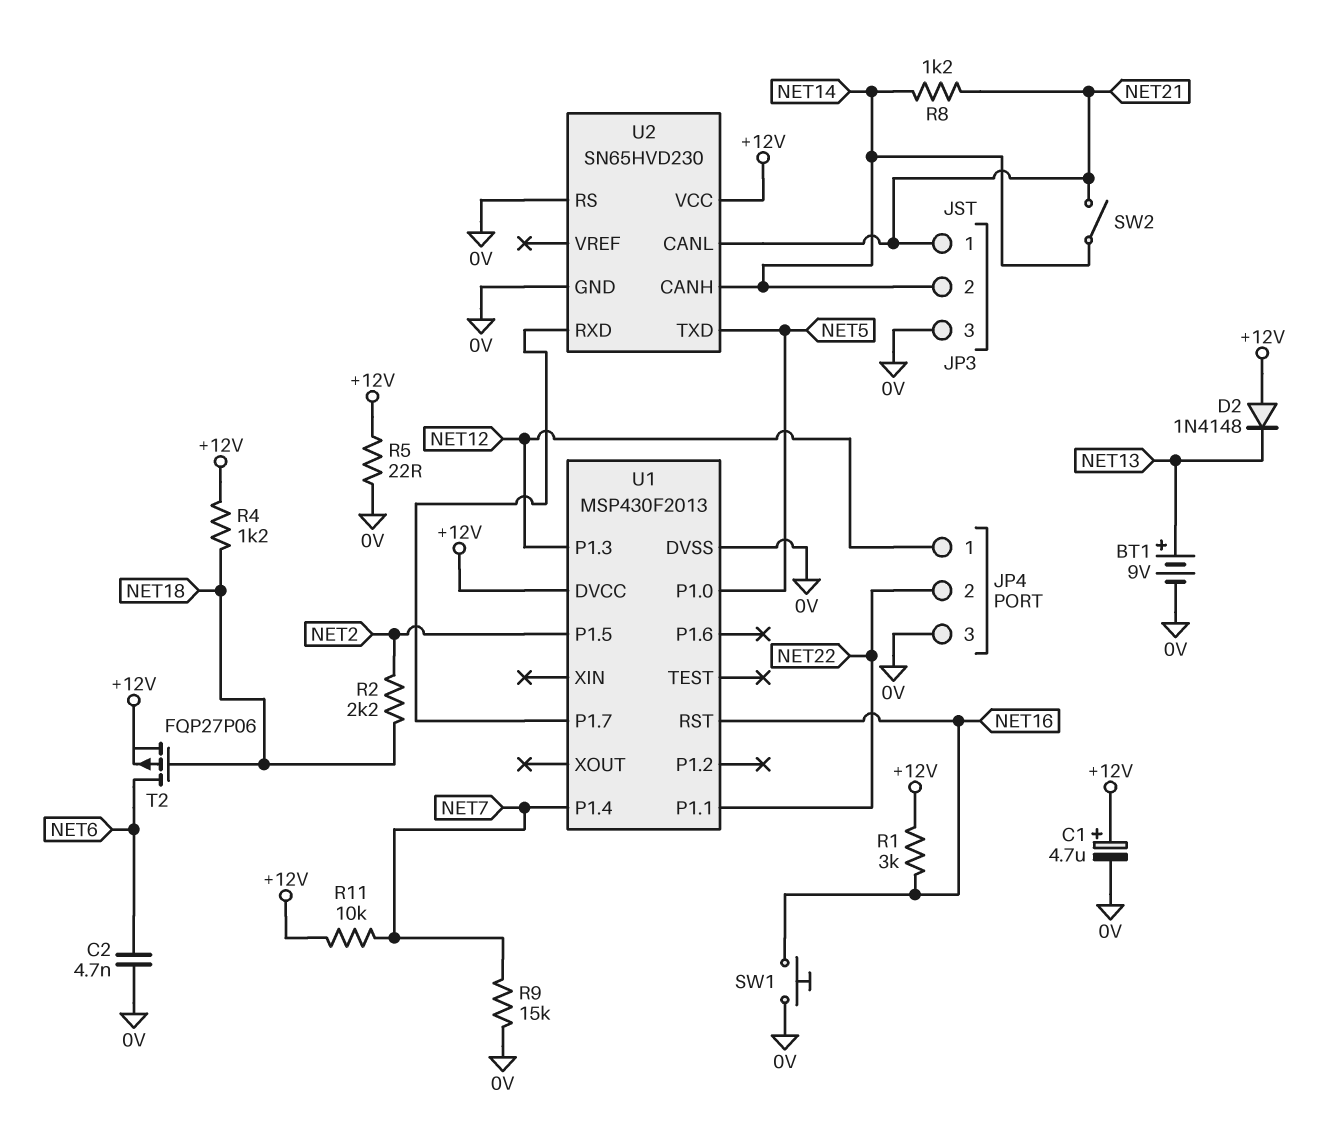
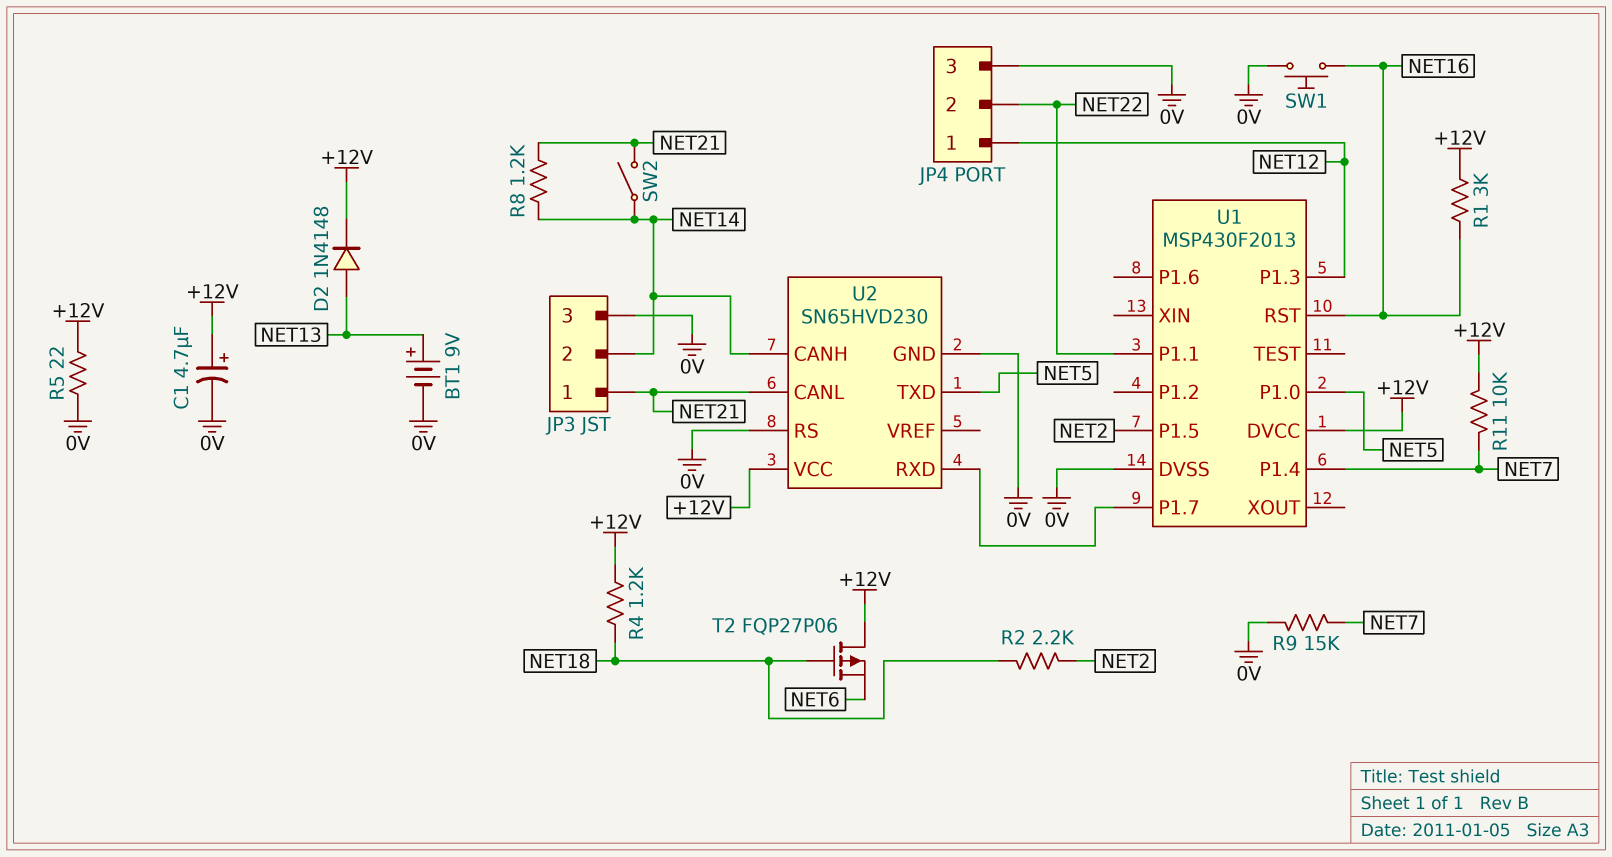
C2: 4.7nF (0V, NET6) -> none
D2: diode 1N4148 (A +12V, K NET13) -> diode 1N4148 (A NET13, K +12V)
T2: PMOS FQP27P06 (G NET18, D NET6, S +12V) -> PMOS FQP27P06 (G NET18, D +12V, S NET6)

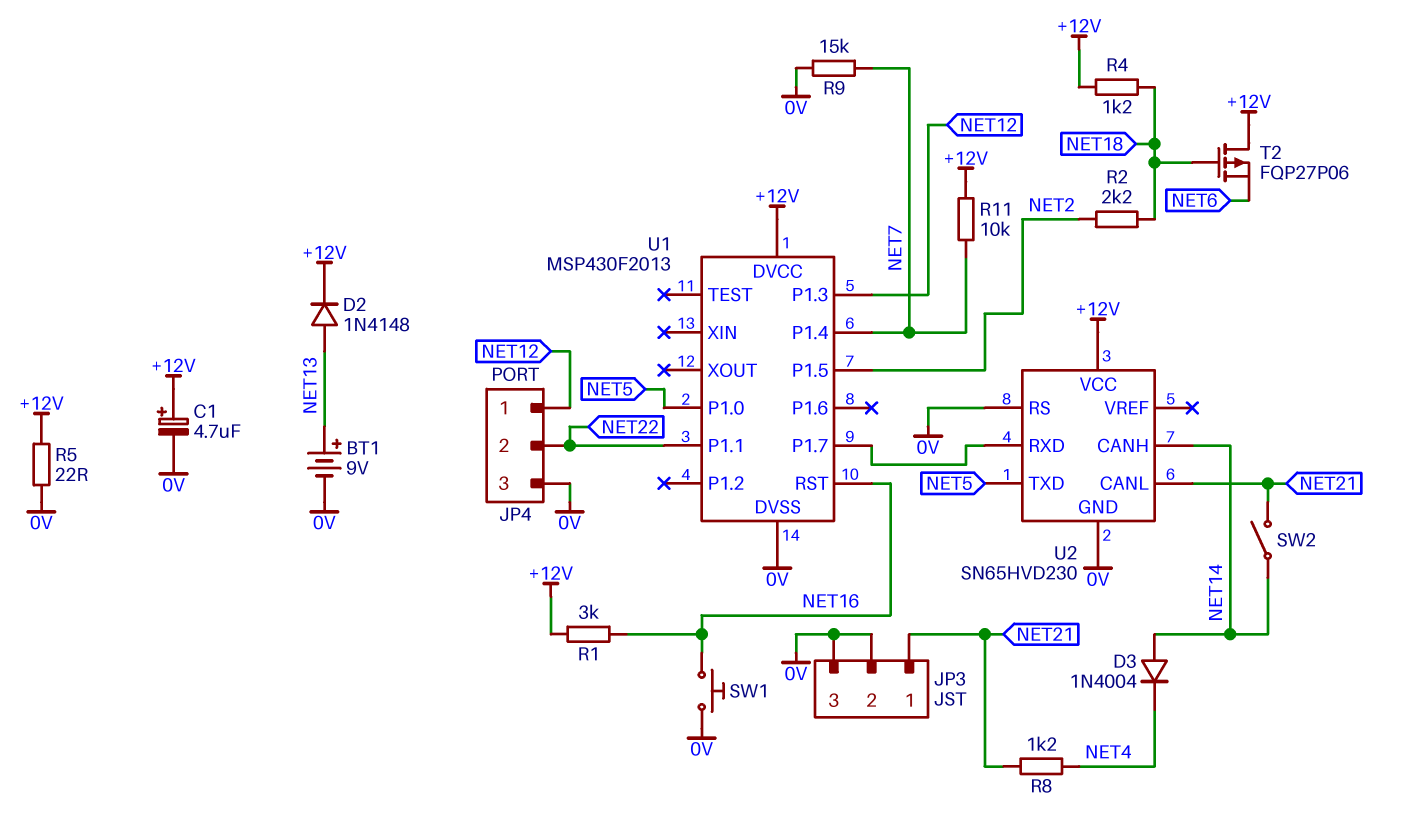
D3: none -> diode 1N4004 (A NET14, K NET4)
JP3 pin 2: NET14 -> 0V
R8: 1.2k (NET14, NET21) -> 1.2k (NET4, NET21)

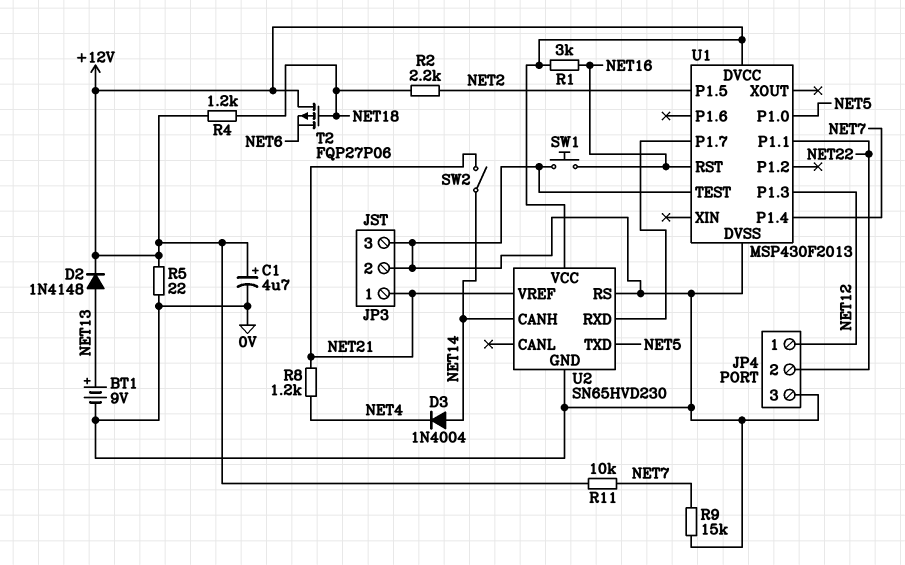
U1 pin TEST: none -> 0V
U2 pin CANL: NET21 -> none
U2 pin VREF: none -> NET21

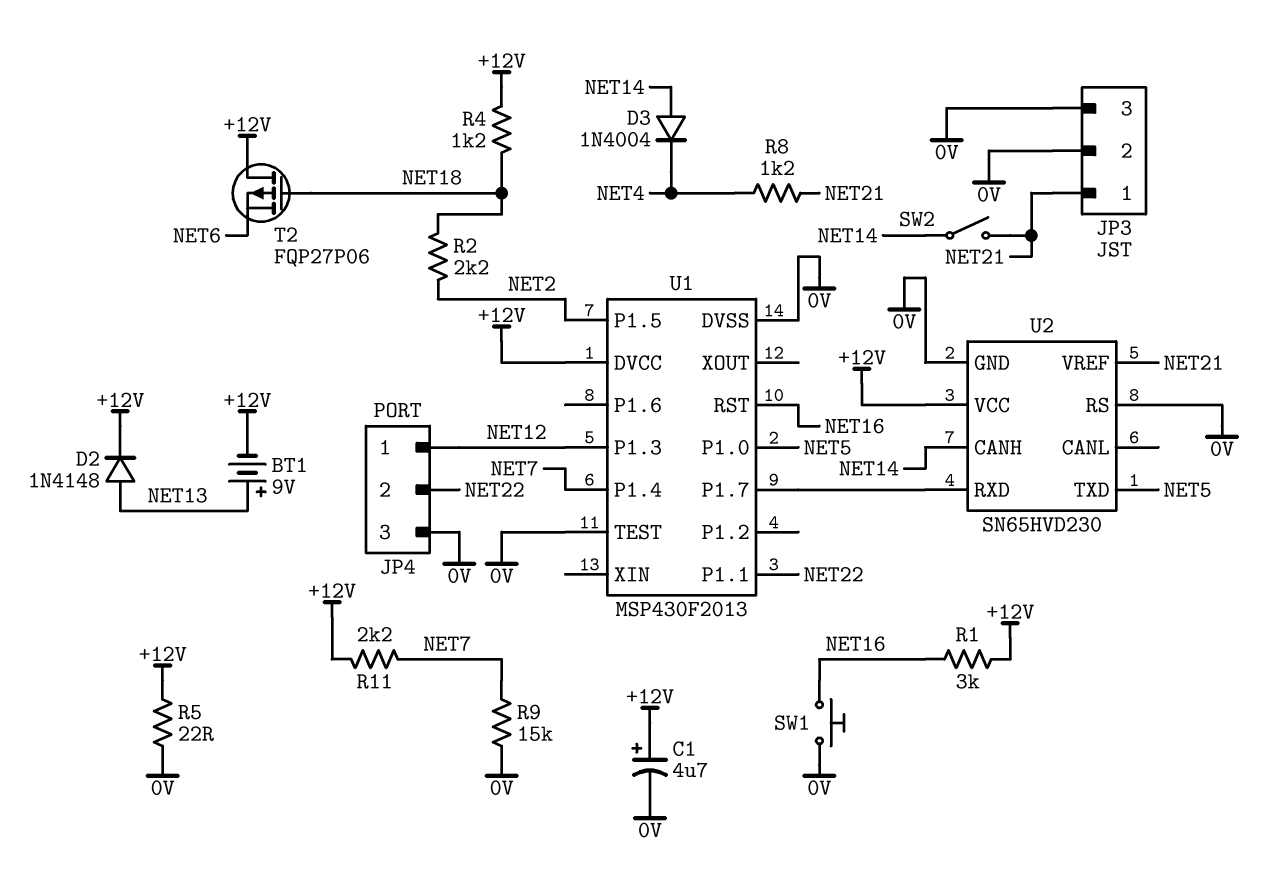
BT1: 9V (plus NET13, minus 0V) -> 9V (plus NET13, minus +12V)
R11: 10k (+12V, NET7) -> 2.2k (+12V, NET7)

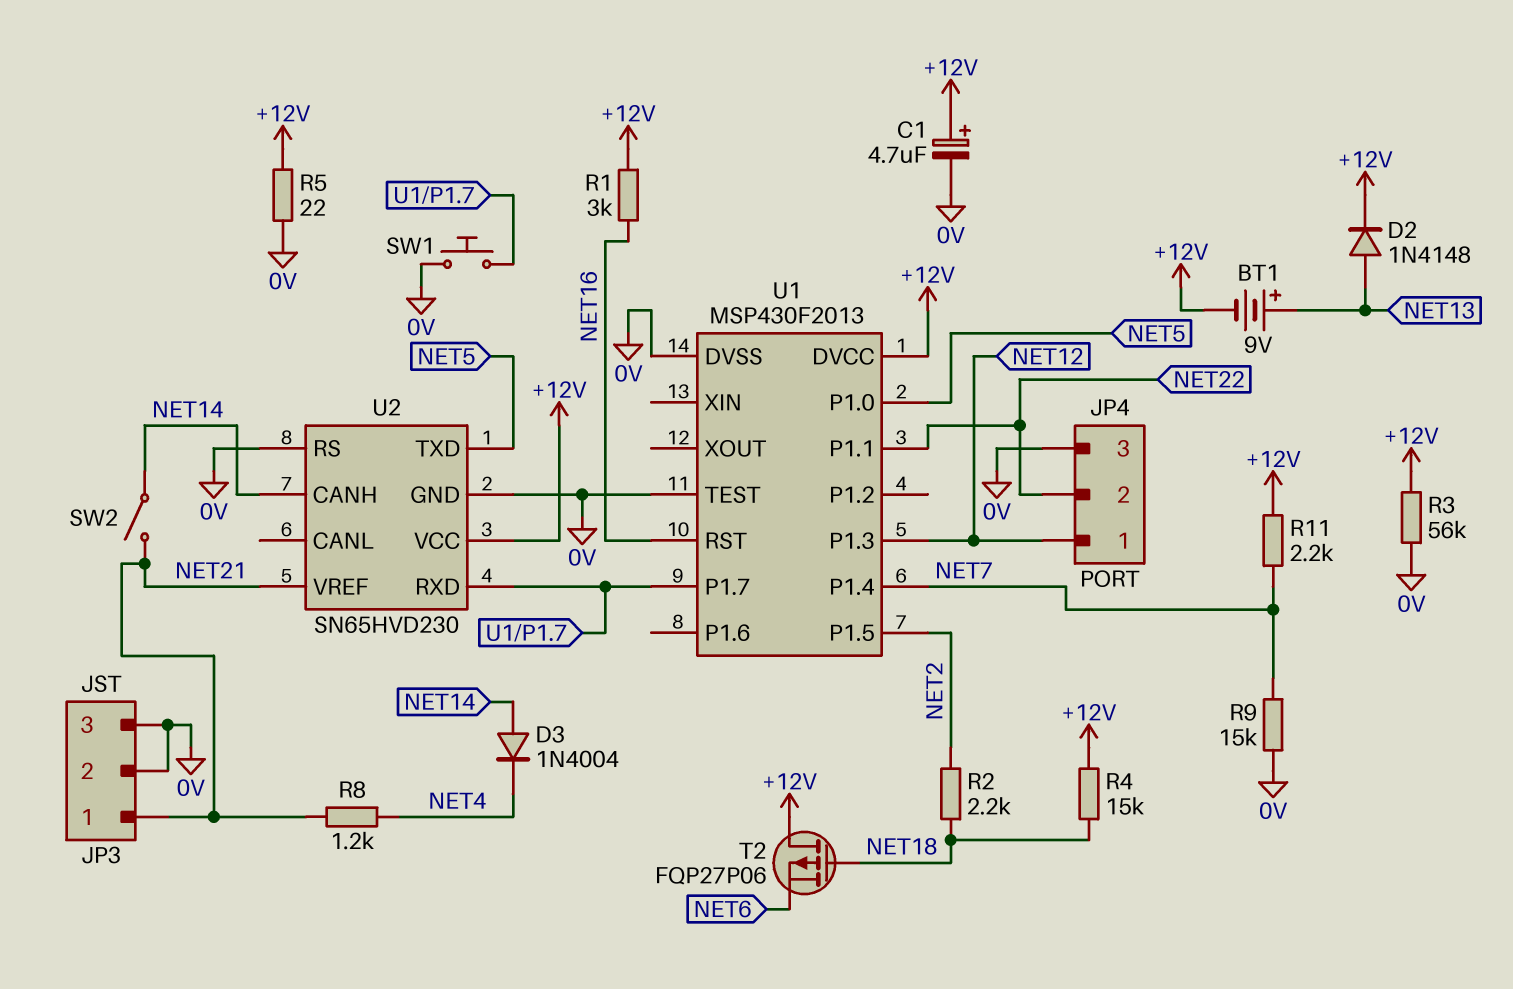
R3: none -> 56k (+12V, 0V)
R4: 1.2k (+12V, NET18) -> 15k (+12V, NET18)
SW1: button (0V, NET16) -> button (0V, U1/P1.7)

